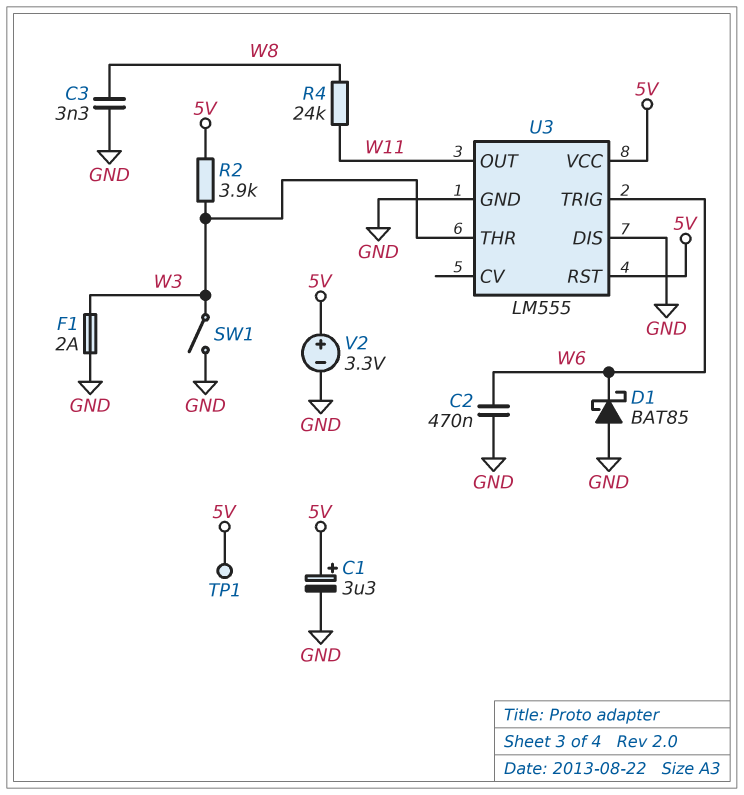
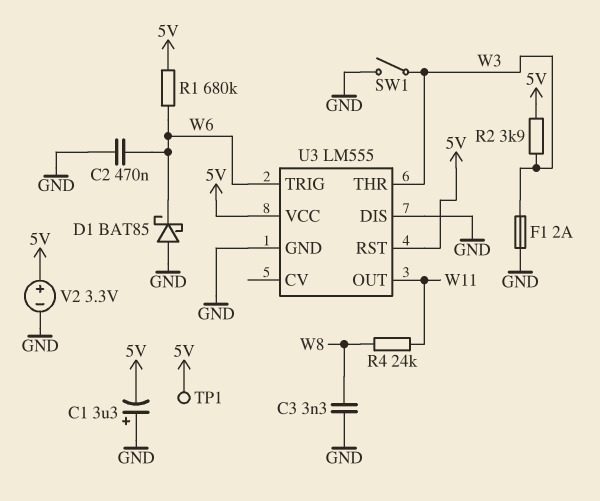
C1: 3.3uF (plus 5V, minus GND) -> 3.3uF (plus GND, minus 5V)
R1: none -> 680k (5V, W6)

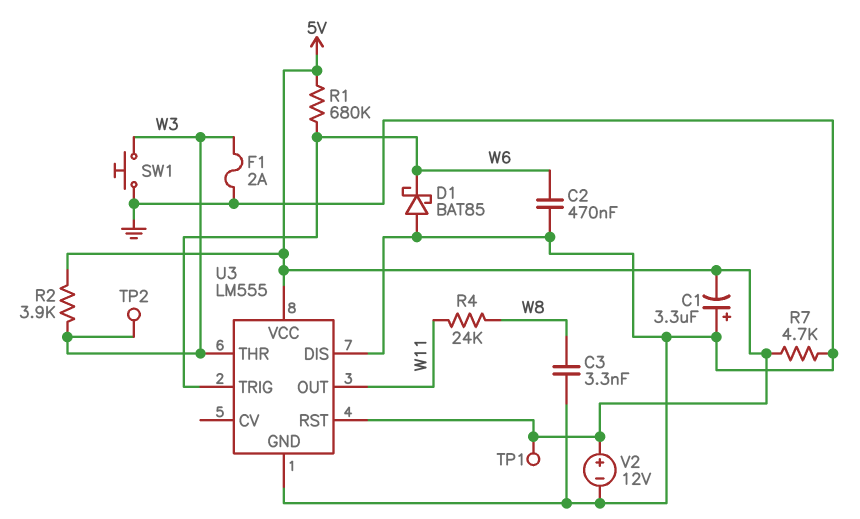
R7: none -> 4.7k (5V, GND)
SW1: switch (GND, W3) -> button (GND, W3)
TP2: none -> test point (W3)
V2: 3.3V (plus 5V, minus GND) -> 12V (plus 5V, minus GND)

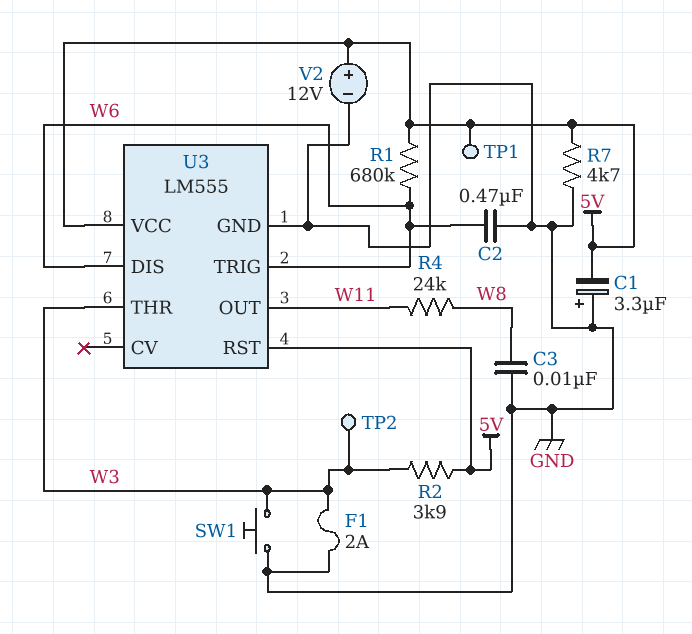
C3: 3.3nF (GND, W8) -> 10nF (GND, W8)
D1: schottky BAT85 (A GND, K W6) -> none
U3 pin DIS: GND -> W6

